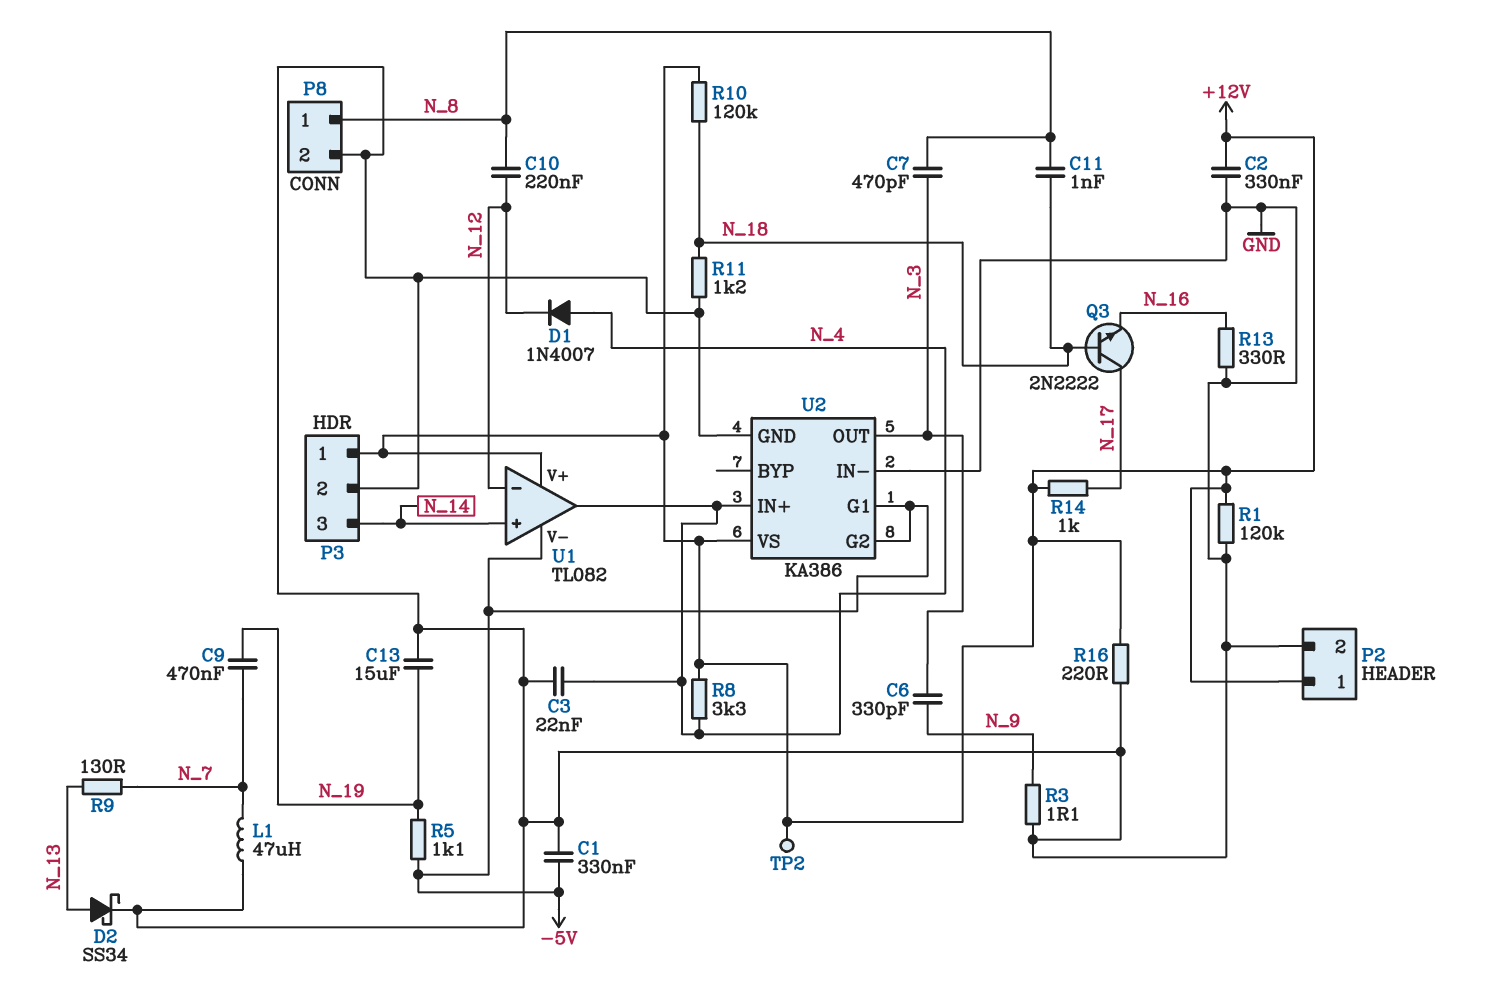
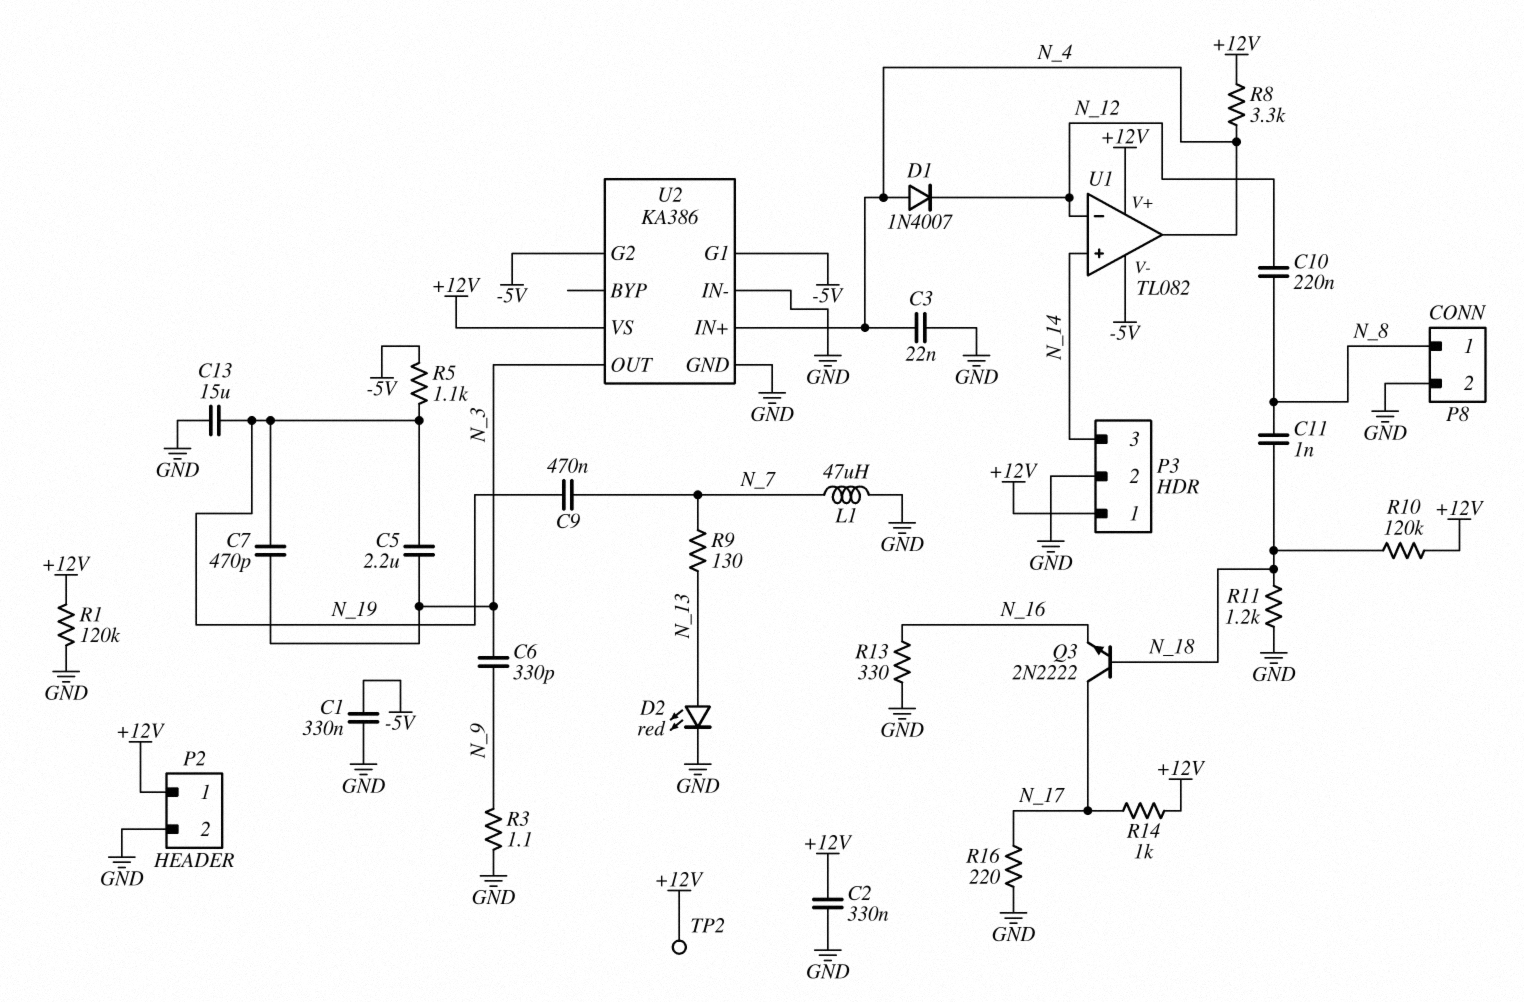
C5: none -> 2.2uF (N_3, N_19)
C7: 470pF (N_3, N_8) -> 470pF (N_3, N_19)
D2: schottky SS34 (A N_13, K GND) -> LED red (A N_13, K GND)
R16: 220 (+12V, GND) -> 220 (GND, N_17)

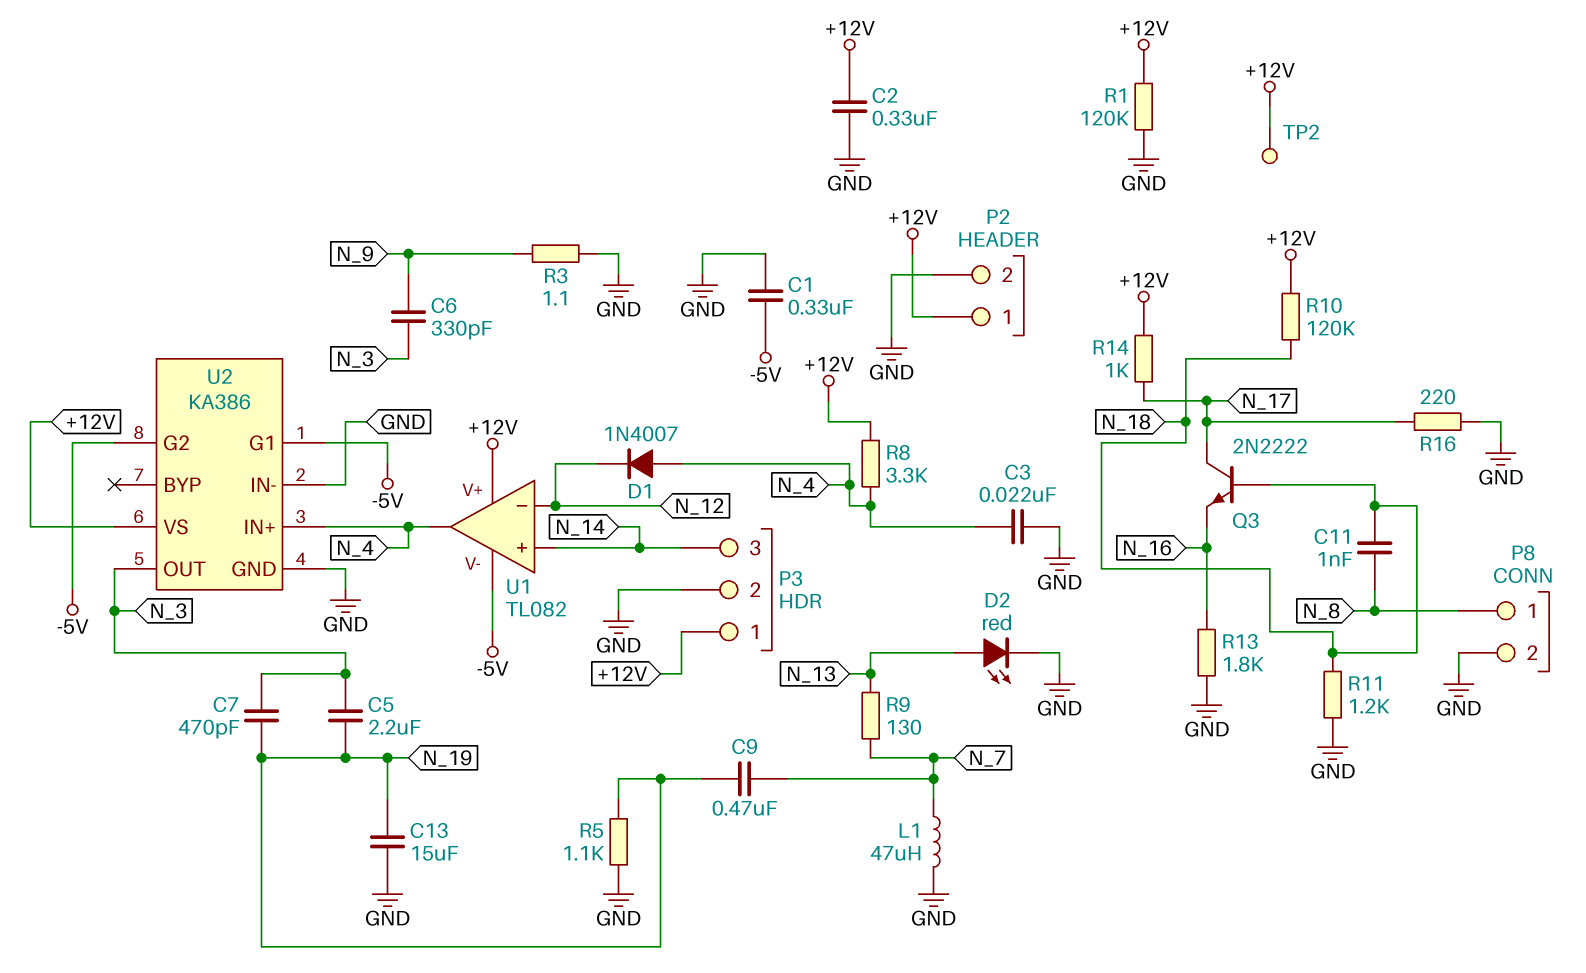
C10: 220nF (N_8, N_12) -> none
R5: 1.1k (-5V, N_19) -> 1.1k (GND, N_19)
R13: 330 (GND, N_16) -> 1.8k (GND, N_16)

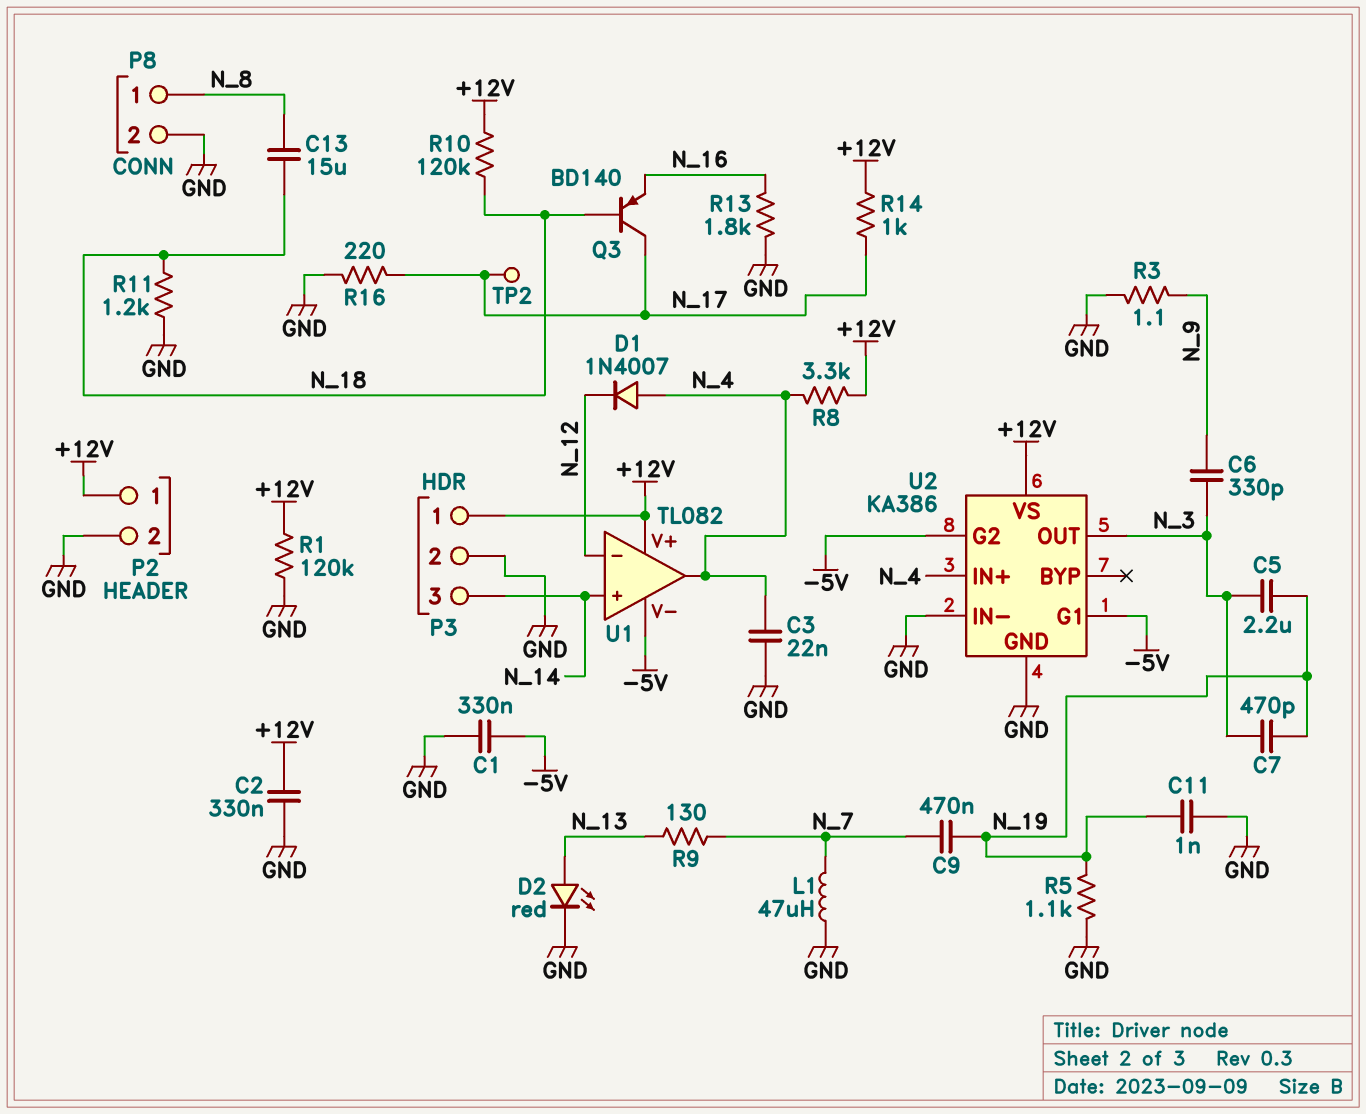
C11: 1nF (N_8, N_18) -> 1nF (GND, N_19)
C13: 15uF (GND, N_19) -> 15uF (N_8, N_18)
Q3: NPN 2N2222 (B N_18, C N_17, E N_16) -> PNP BD140 (B N_18, C N_17, E N_16)
TP2: test point (+12V) -> test point (N_17)

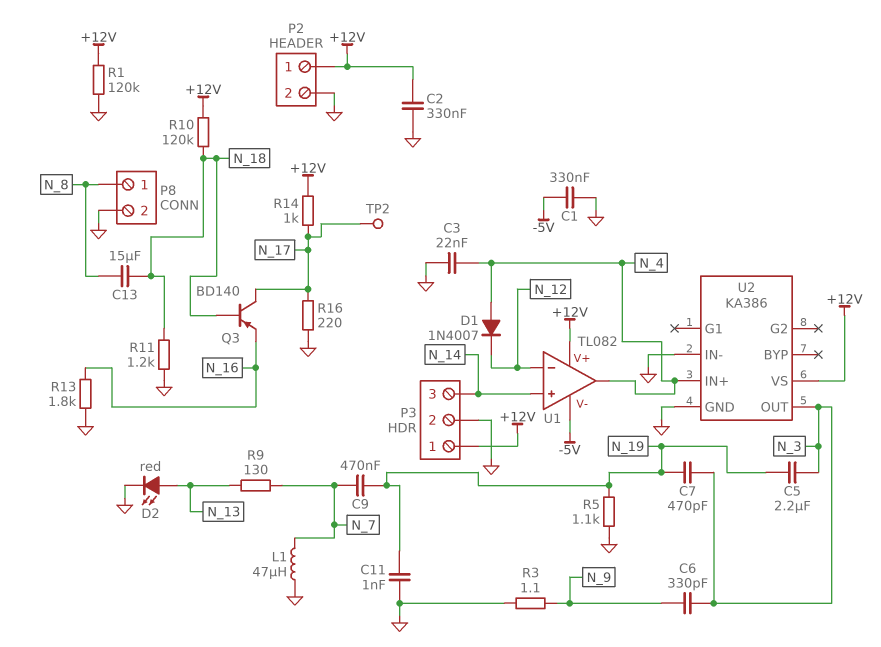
R8: 3.3k (+12V, N_4) -> none
U2 pin G1: -5V -> none
U2 pin G2: -5V -> none

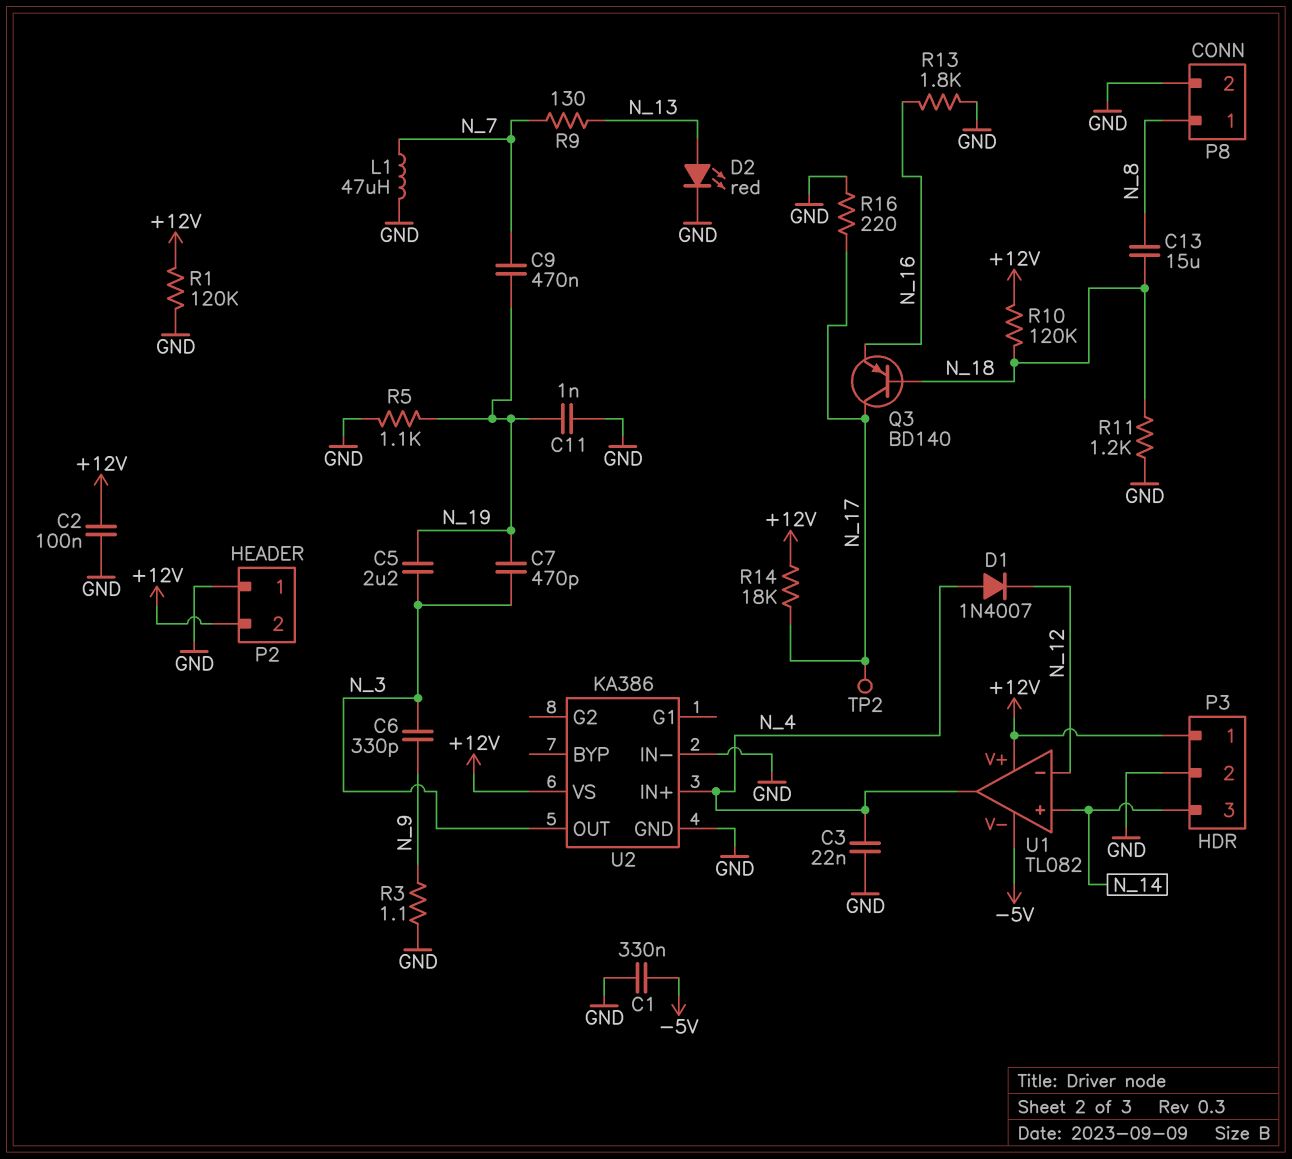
C2: 330nF (+12V, GND) -> 100nF (+12V, GND)
P2 pin 1: +12V -> GND
P2 pin 2: GND -> +12V
R14: 1k (+12V, N_17) -> 18k (+12V, N_17)

